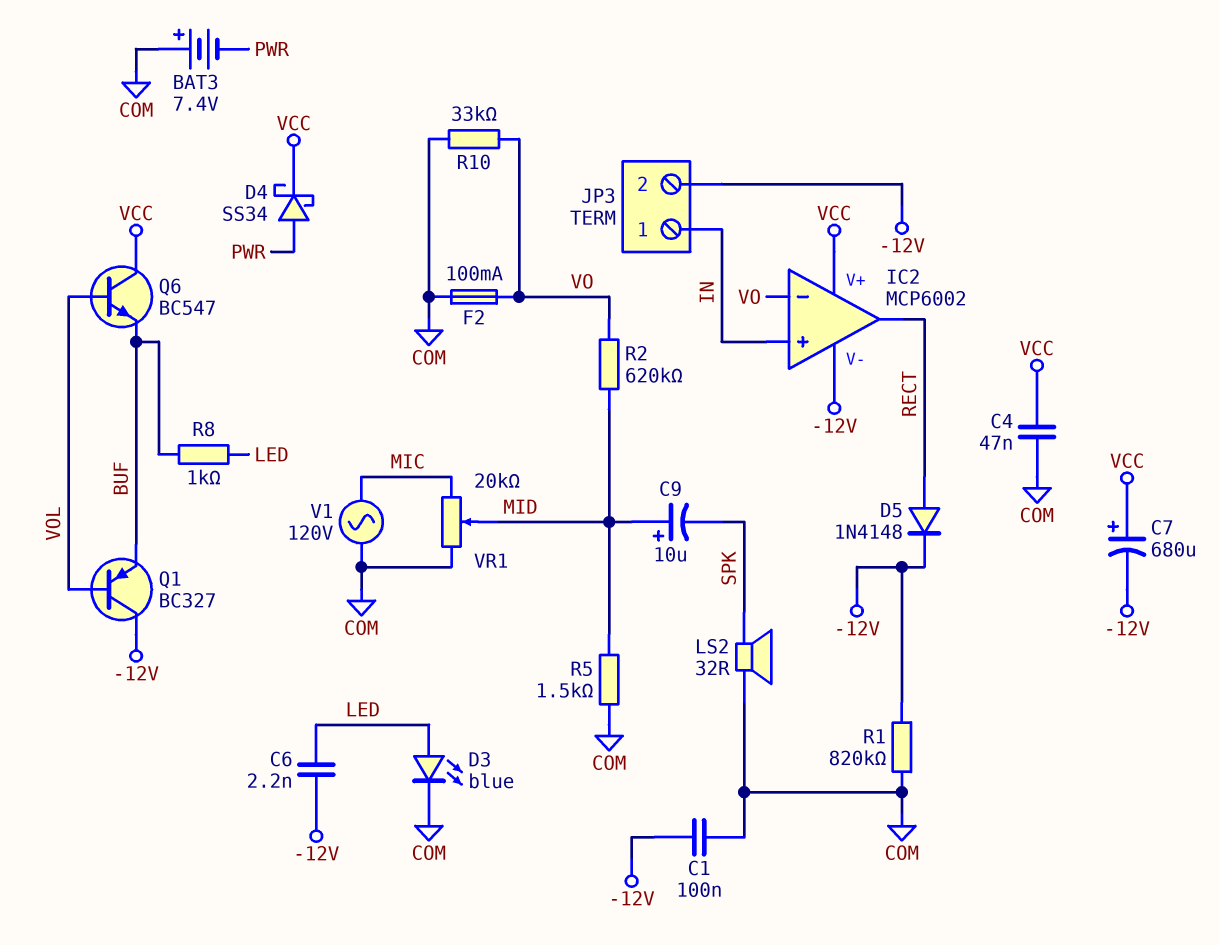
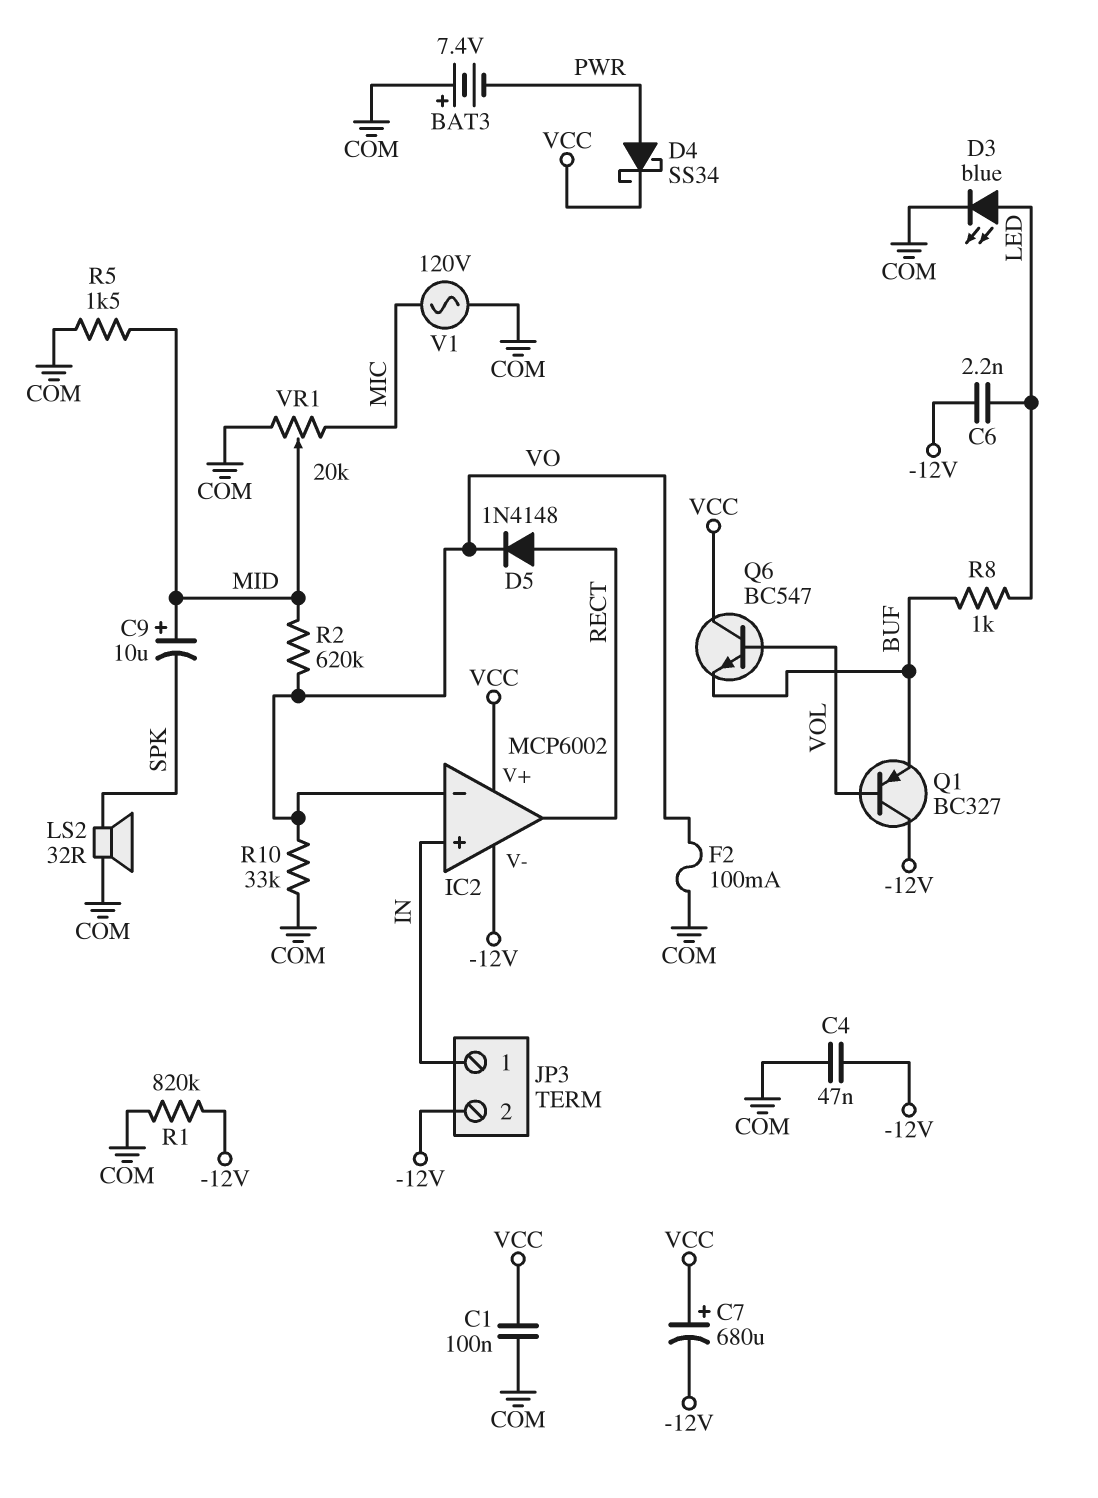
C1: 100nF (-12V, COM) -> 100nF (COM, VCC)
C4: 47nF (COM, VCC) -> 47nF (-12V, COM)
D5: diode 1N4148 (A RECT, K -12V) -> diode 1N4148 (A RECT, K VO)

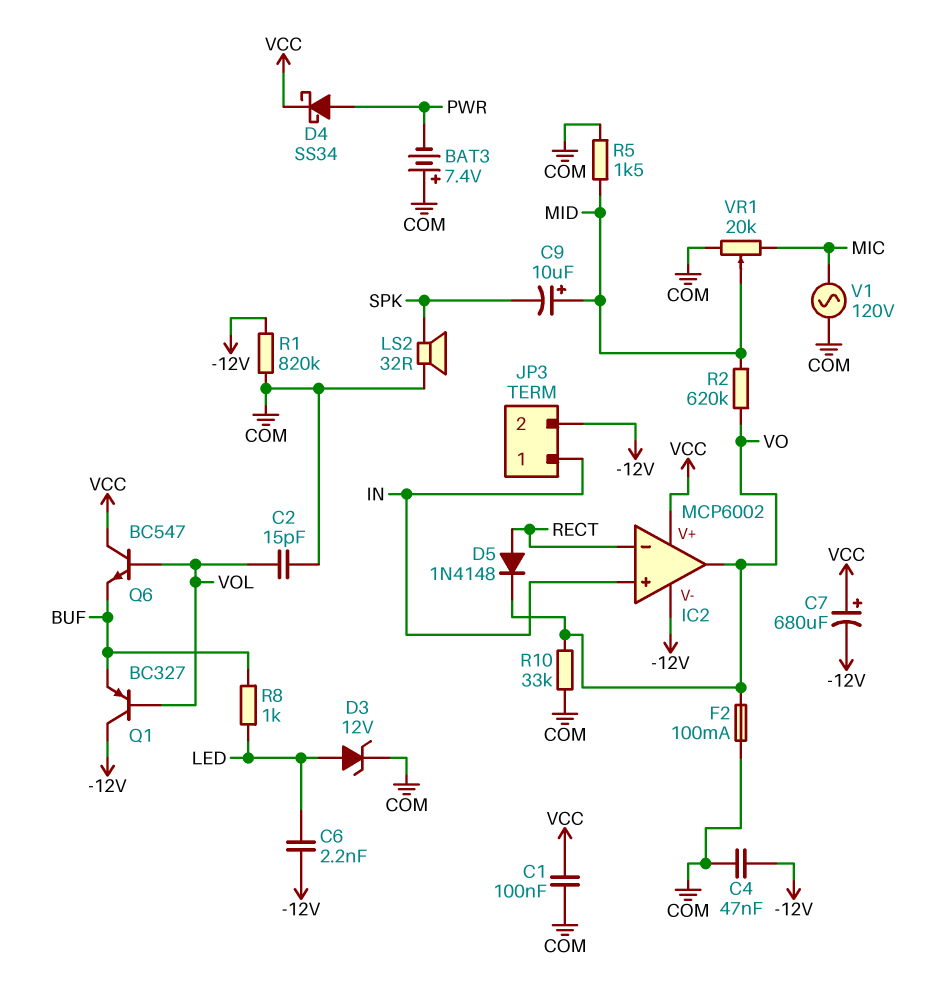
C2: none -> 15pF (COM, VOL)
D3: LED blue (A LED, K COM) -> zener 12V (A LED, K COM)
IC2 pin in-: VO -> RECT
IC2 pin out: RECT -> VO

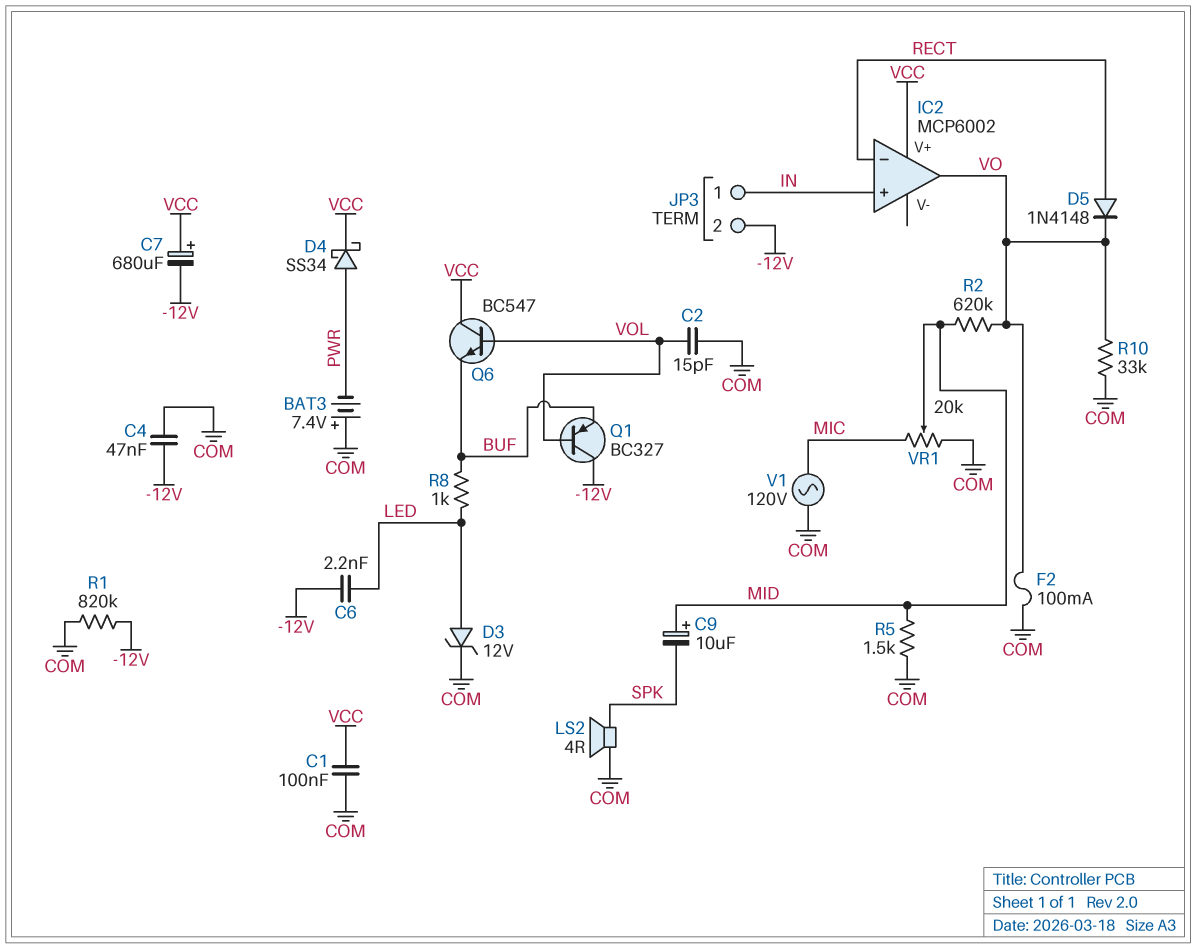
IC2 pin V-: -12V -> none
LS2: speaker 32R (COM, SPK) -> speaker 4R (COM, SPK)

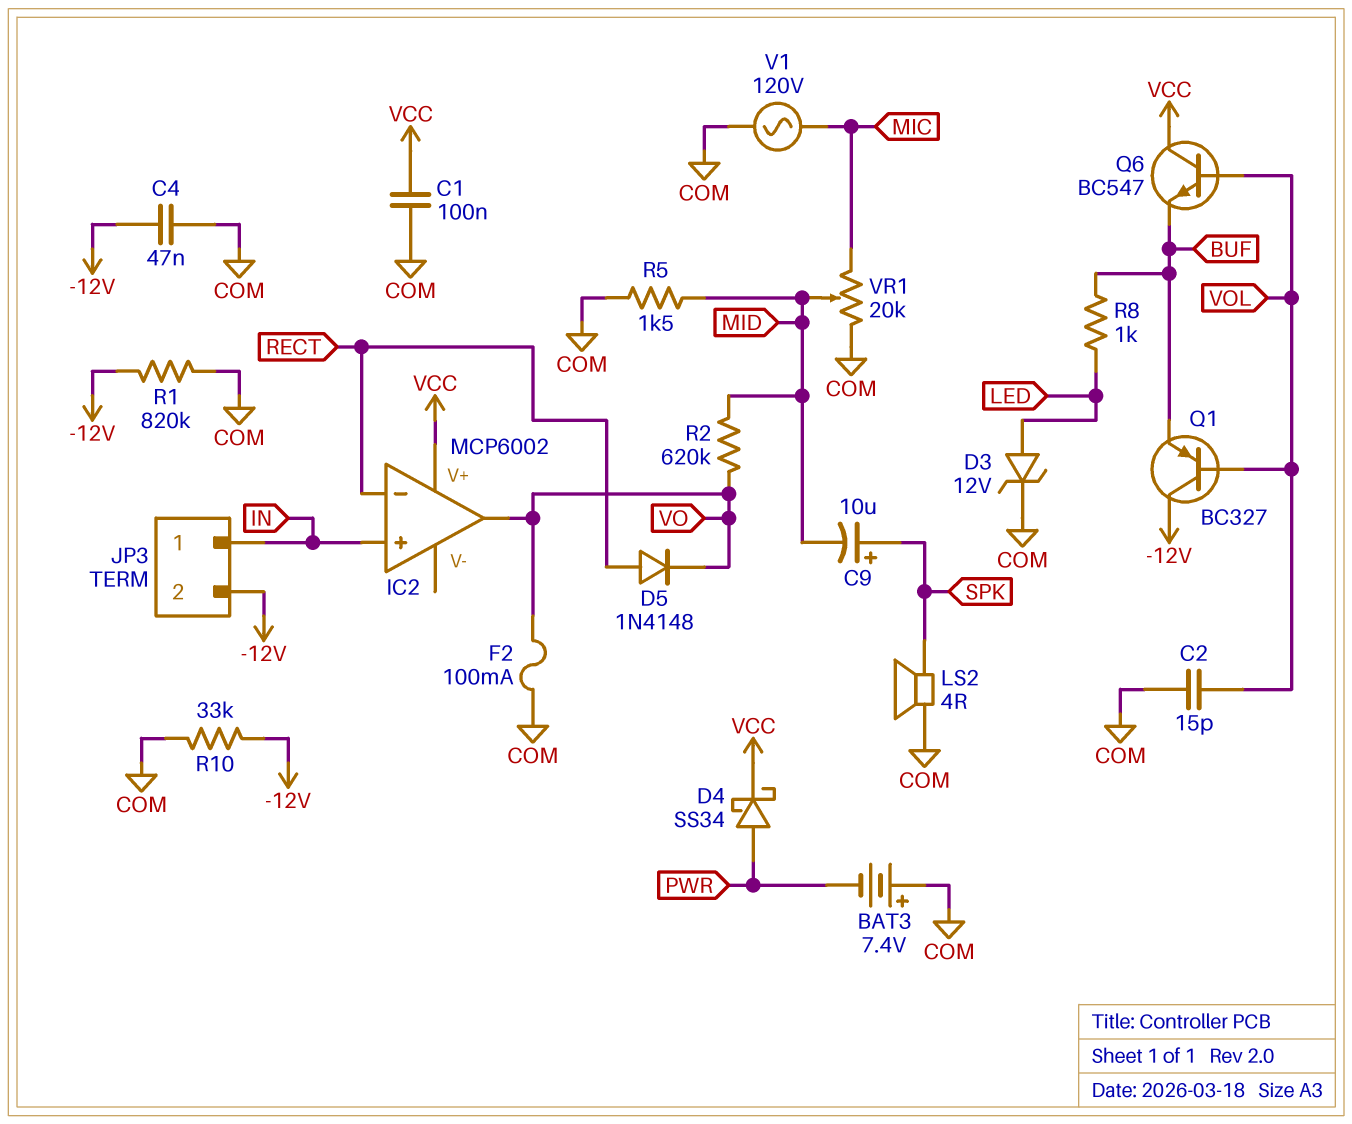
C6: 2.2nF (-12V, LED) -> none
C7: 680uF (plus VCC, minus -12V) -> none
C9: 10uF (plus MID, minus SPK) -> 10uF (plus SPK, minus MID)
R10: 33k (COM, VO) -> 33k (-12V, COM)

